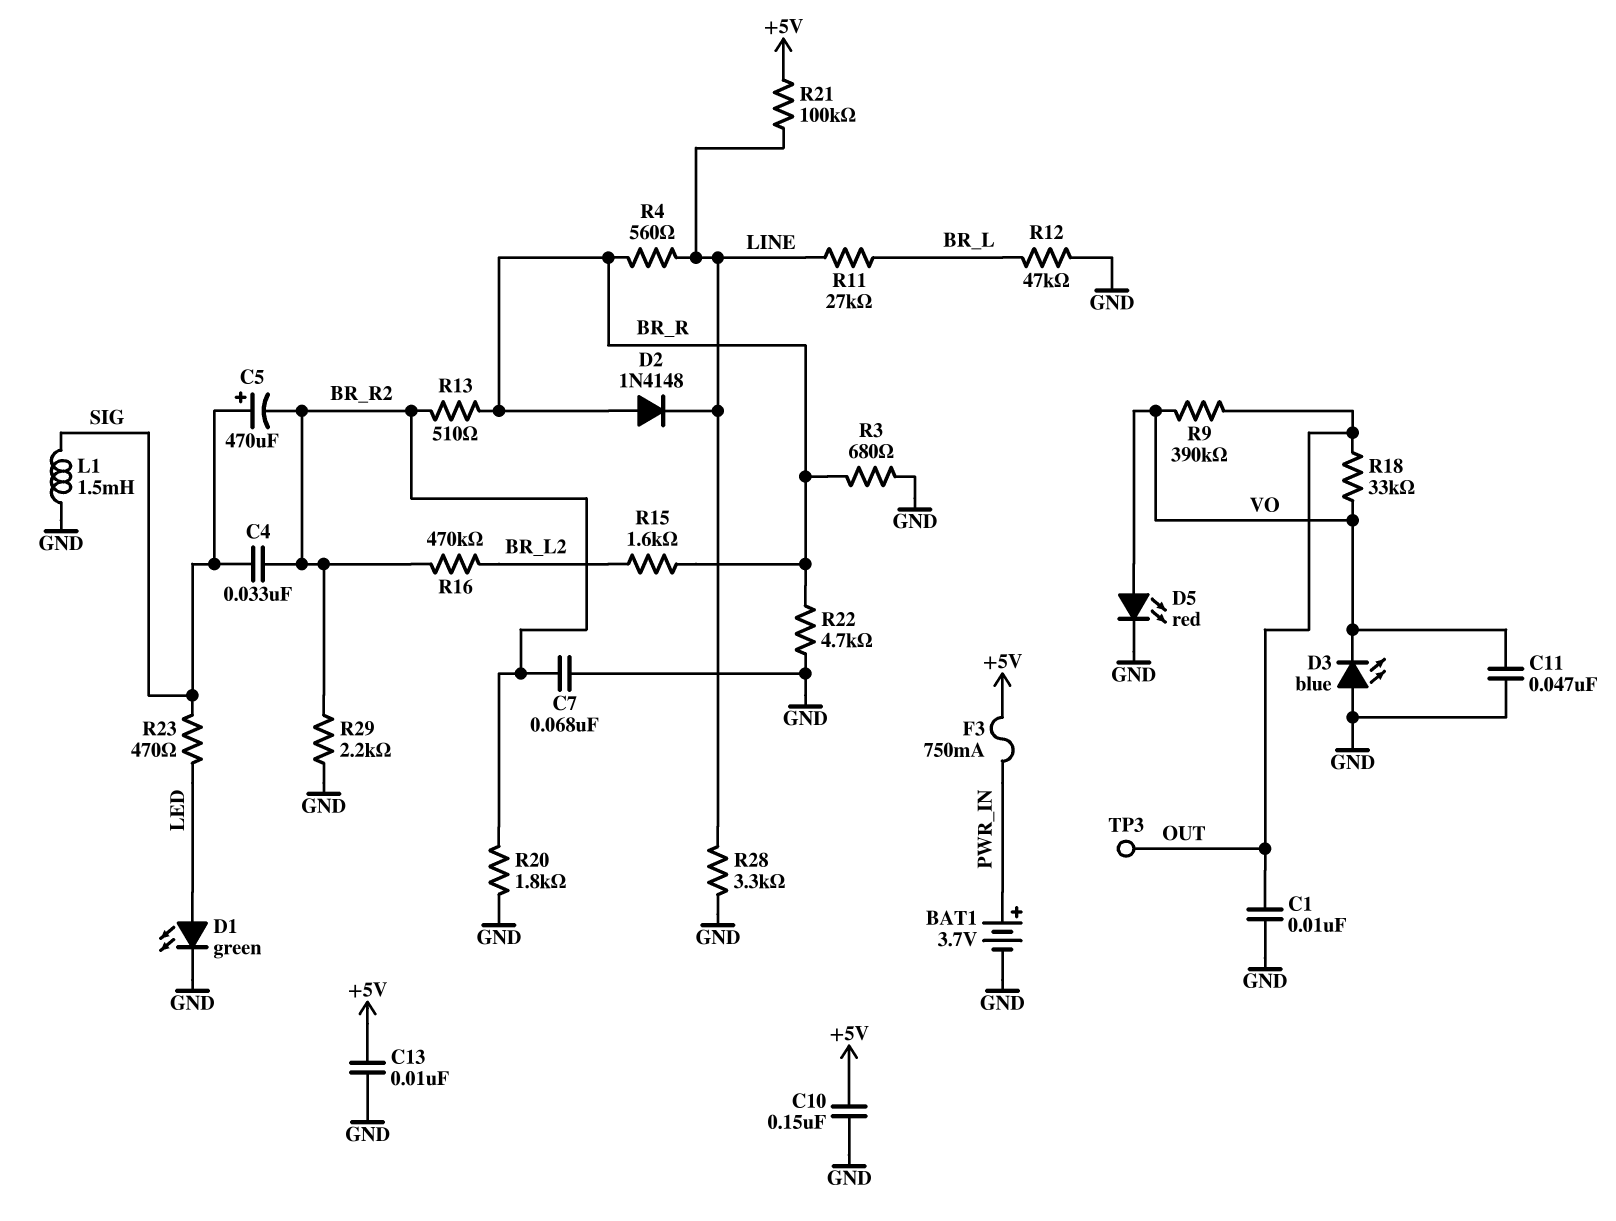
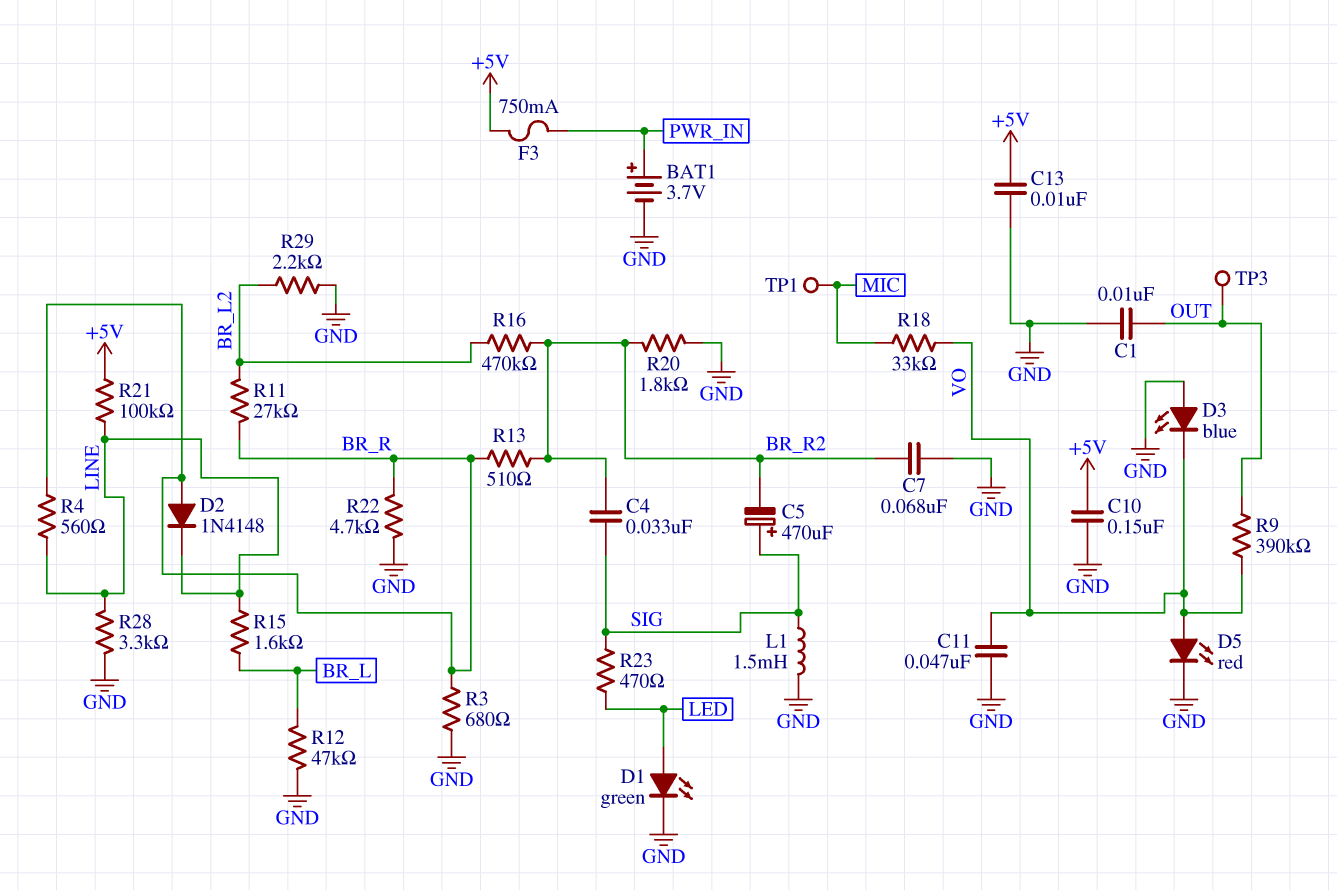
R11: 27k (BR_L, LINE) -> 27k (BR_L2, BR_R)
R15: 1.6k (BR_L2, BR_R) -> 1.6k (BR_L, LINE)
R18: 33k (OUT, VO) -> 33k (MIC, VO)
R29: 2.2k (BR_R2, GND) -> 2.2k (BR_L2, GND)
TP1: none -> test point (MIC)

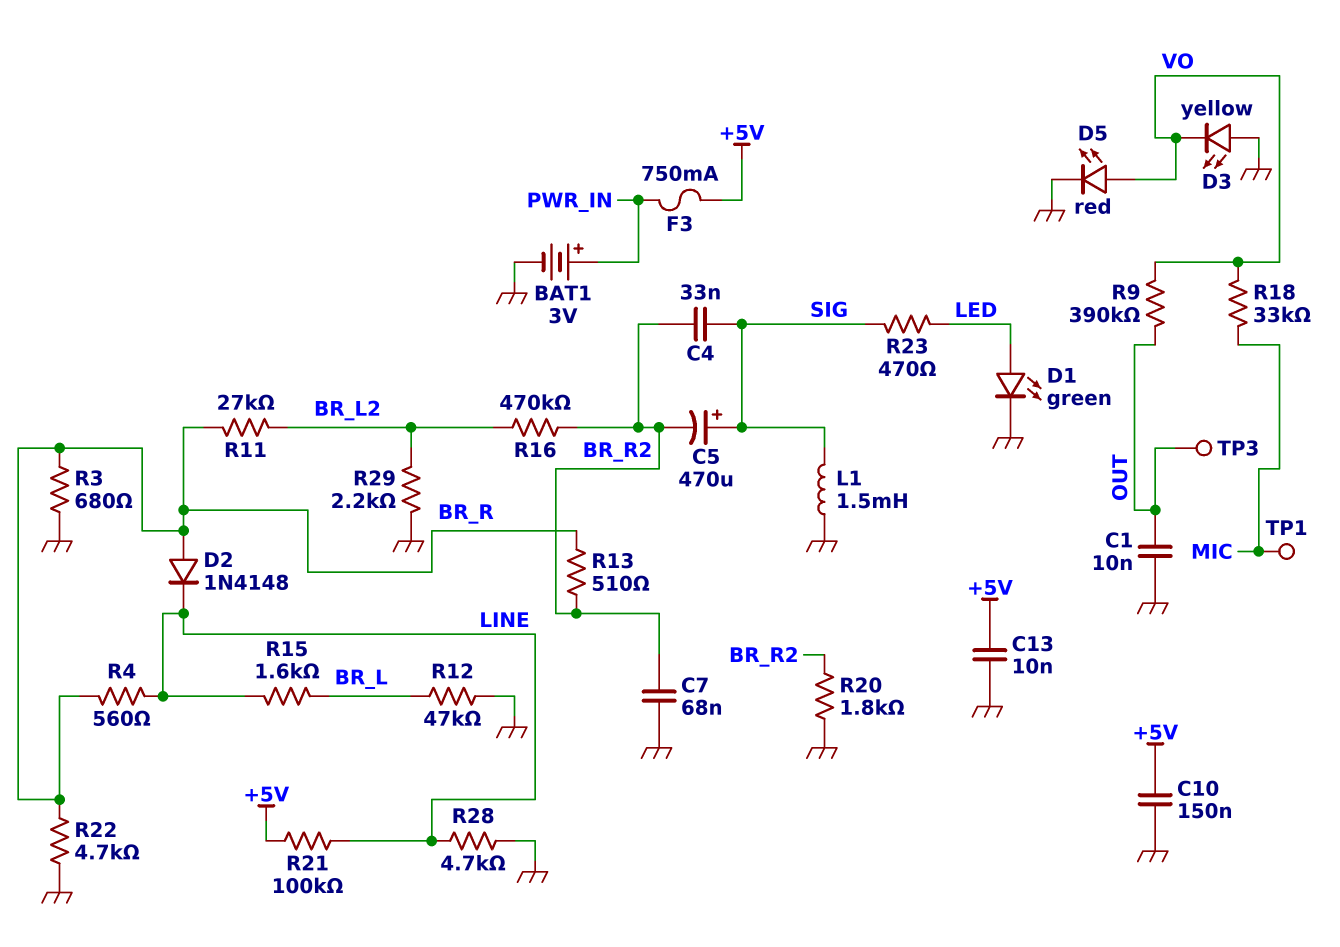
BAT1: 3.7V (plus PWR_IN, minus GND) -> 3V (plus PWR_IN, minus GND)
C11: 47nF (GND, VO) -> none
D3: LED blue (A GND, K VO) -> LED yellow (A GND, K VO)
R28: 3.3k (GND, LINE) -> 4.7k (GND, LINE)

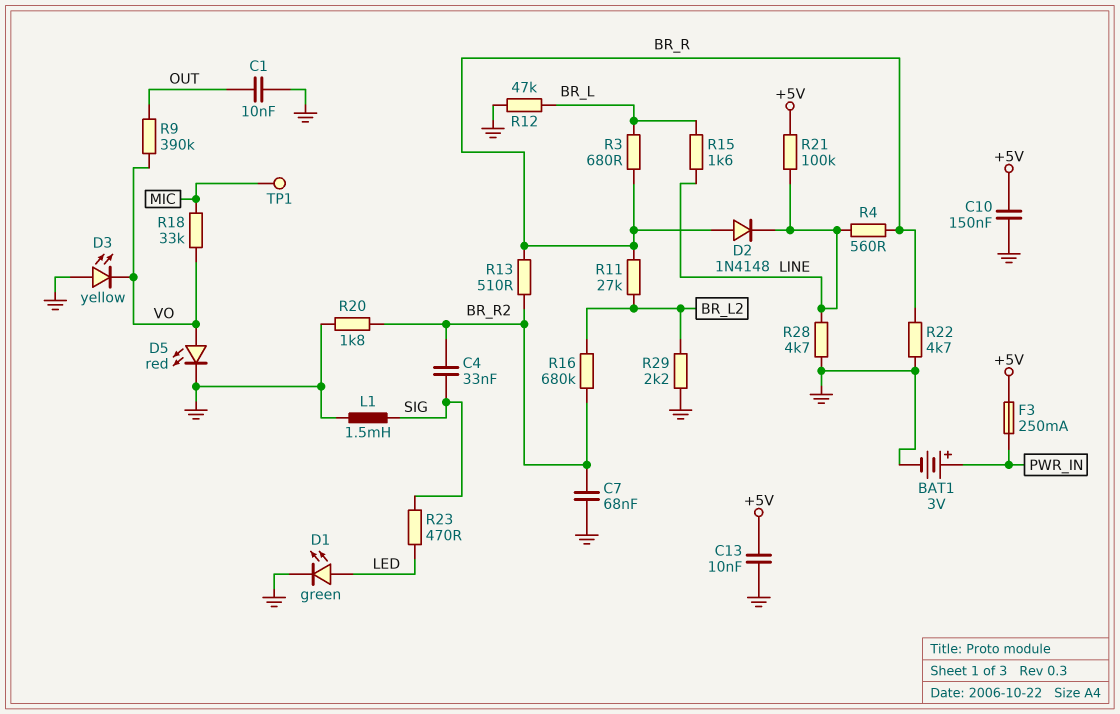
C5: 470uF (plus SIG, minus BR_R2) -> none
F3: 750mA (+5V, PWR_IN) -> 250mA (+5V, PWR_IN)
R3: 680 (BR_R, GND) -> 680 (BR_L, BR_R)
R16: 470k (BR_L2, BR_R2) -> 680k (BR_L2, BR_R2)
TP3: test point (OUT) -> none

